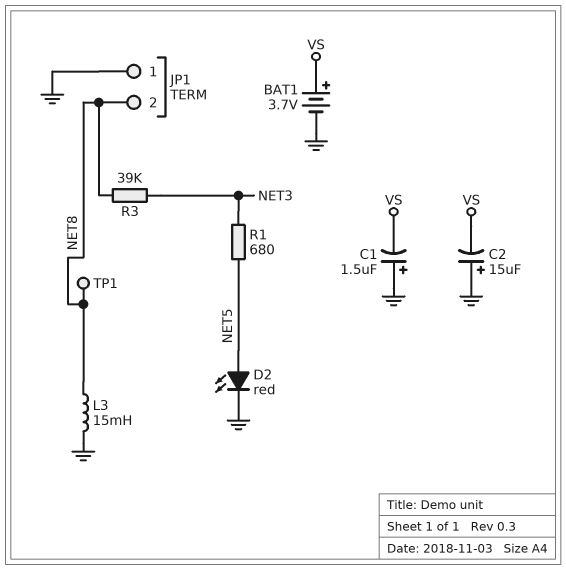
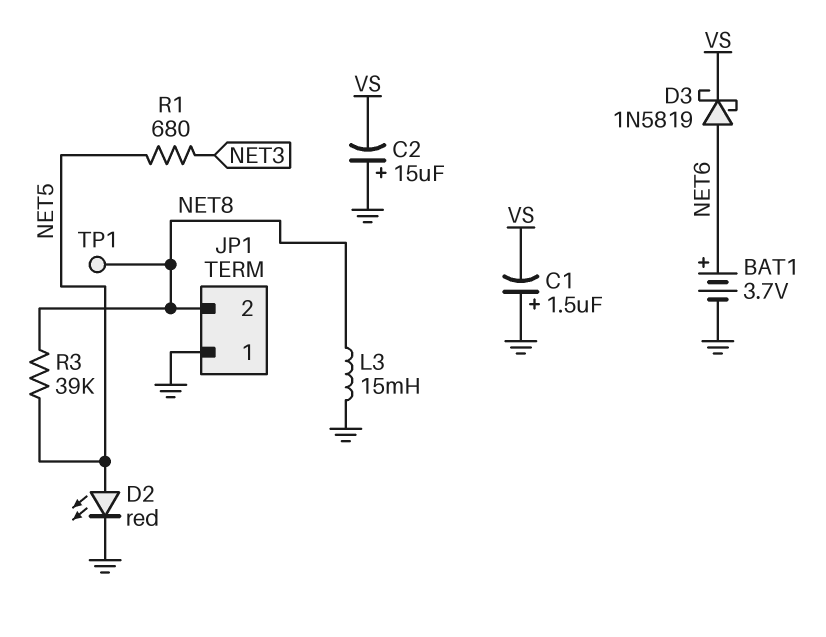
BAT1: 3.7V (plus VS, minus GND) -> 3.7V (plus NET6, minus GND)
D3: none -> schottky 1N5819 (A NET6, K VS)
R3: 39k (NET3, NET8) -> 39k (NET5, NET8)

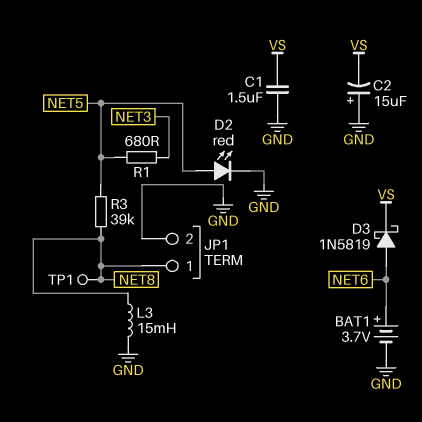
C1: 1.5uF (plus GND, minus VS) -> 1.5uF (GND, VS)
JP1 pin 1: GND -> NET8
JP1 pin 2: NET8 -> GND

